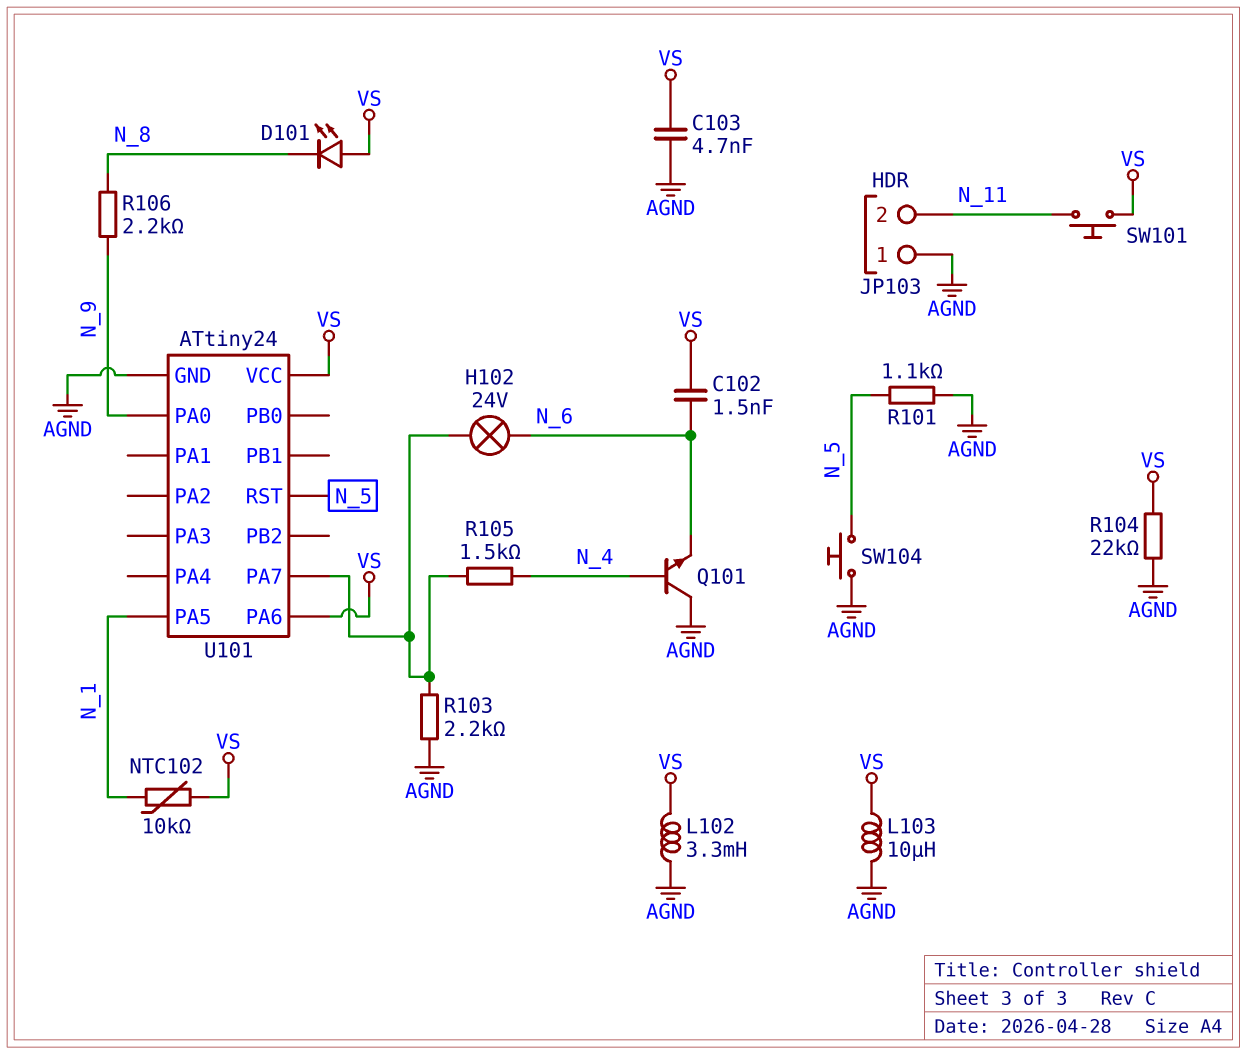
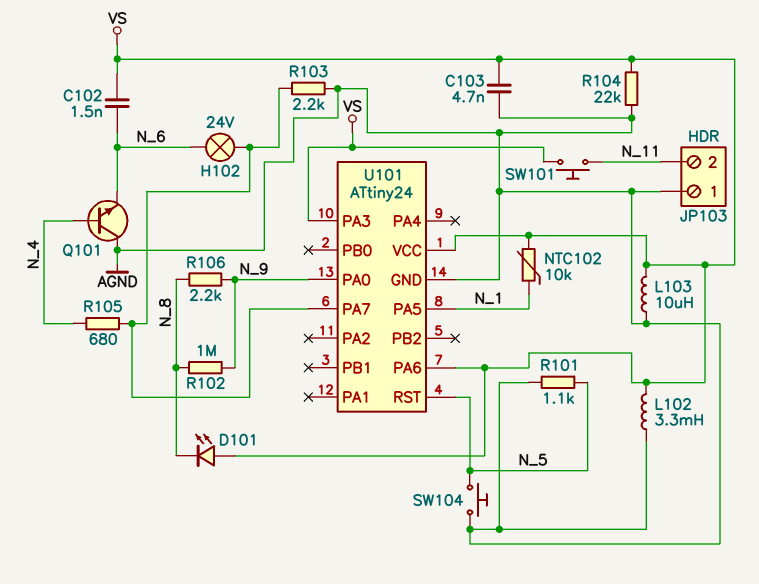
R102: none -> 1M (N_8, N_9)
R105: 1.5k (N_4, U101/PA7) -> 680 (N_4, U101/PA7)
U101 pin PA3: none -> VS

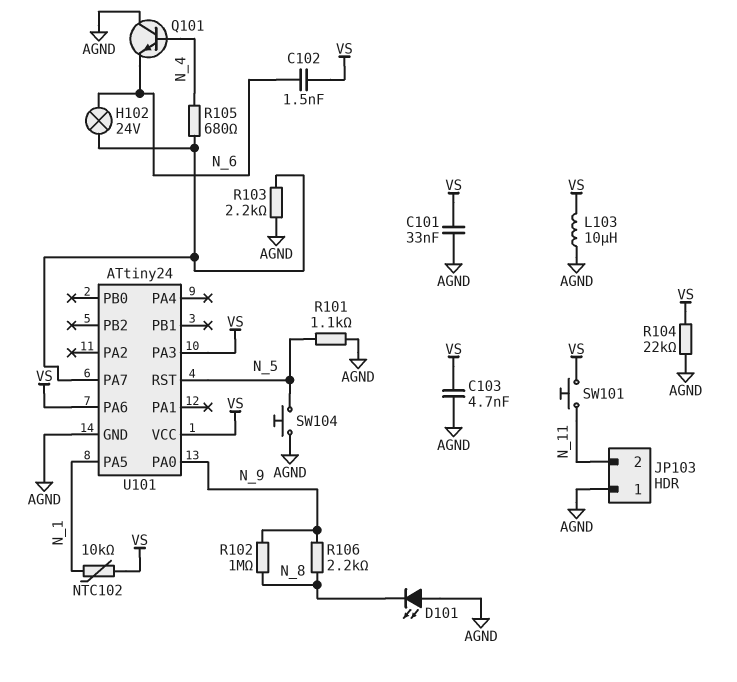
C101: none -> 33nF (AGND, VS)
D101: LED (A VS, K N_8) -> LED (A AGND, K N_8)
L102: 3.3mH (AGND, VS) -> none

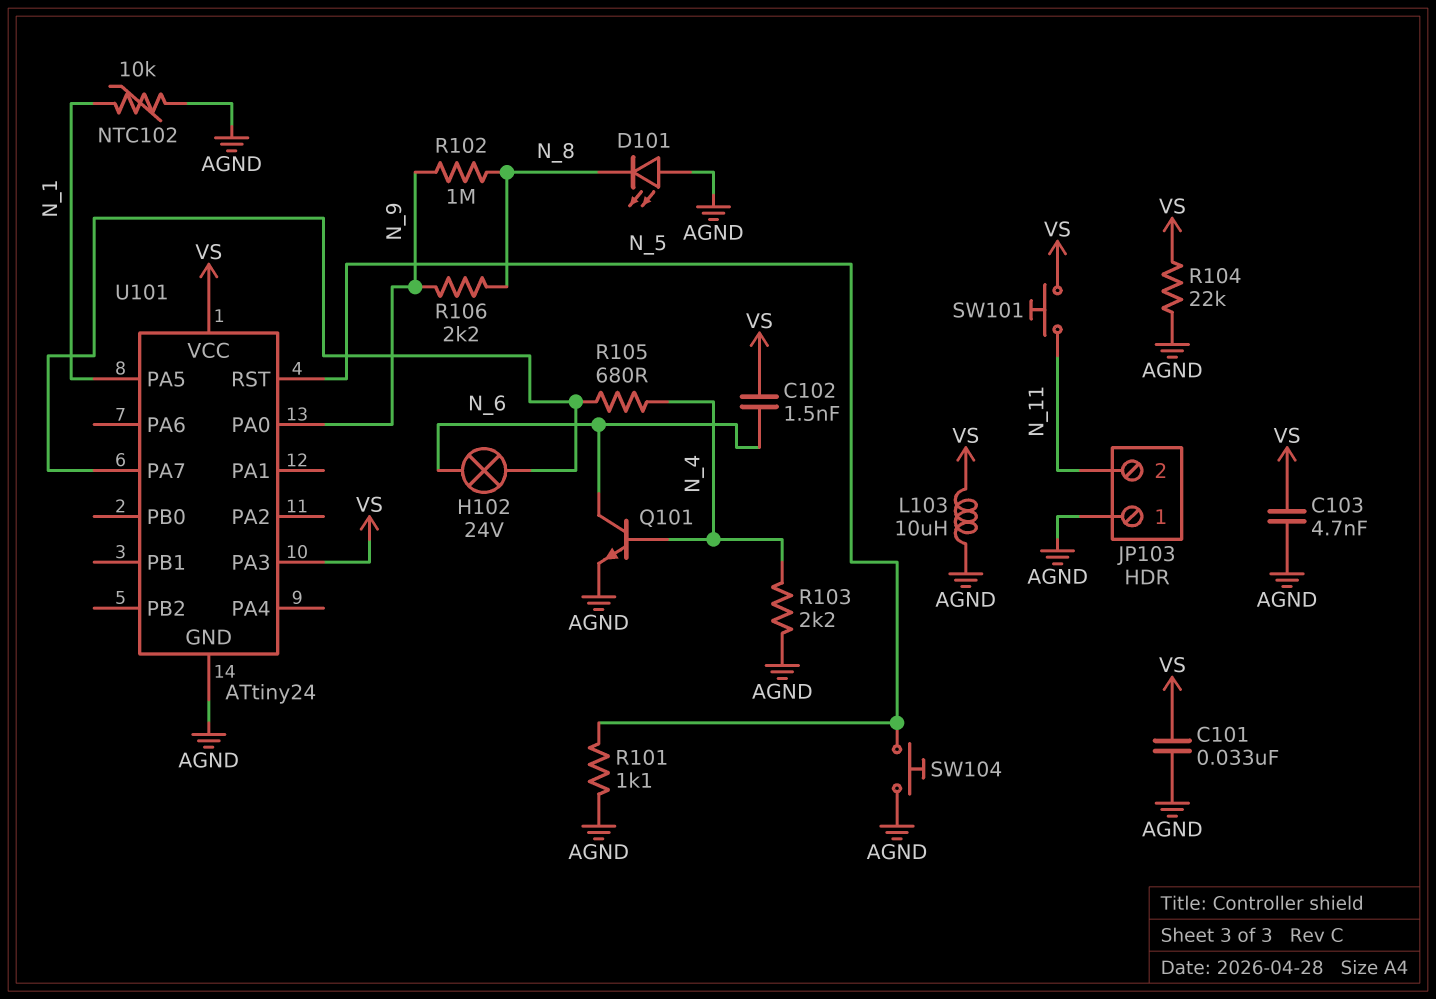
NTC102: 10k (N_1, VS) -> 10k (AGND, N_1)
Q101: NPN (B N_4, C AGND, E N_6) -> NPN (B N_4, C N_6, E AGND)
R103: 2.2k (AGND, U101/PA7) -> 2.2k (AGND, N_4)
U101 pin PA6: VS -> none

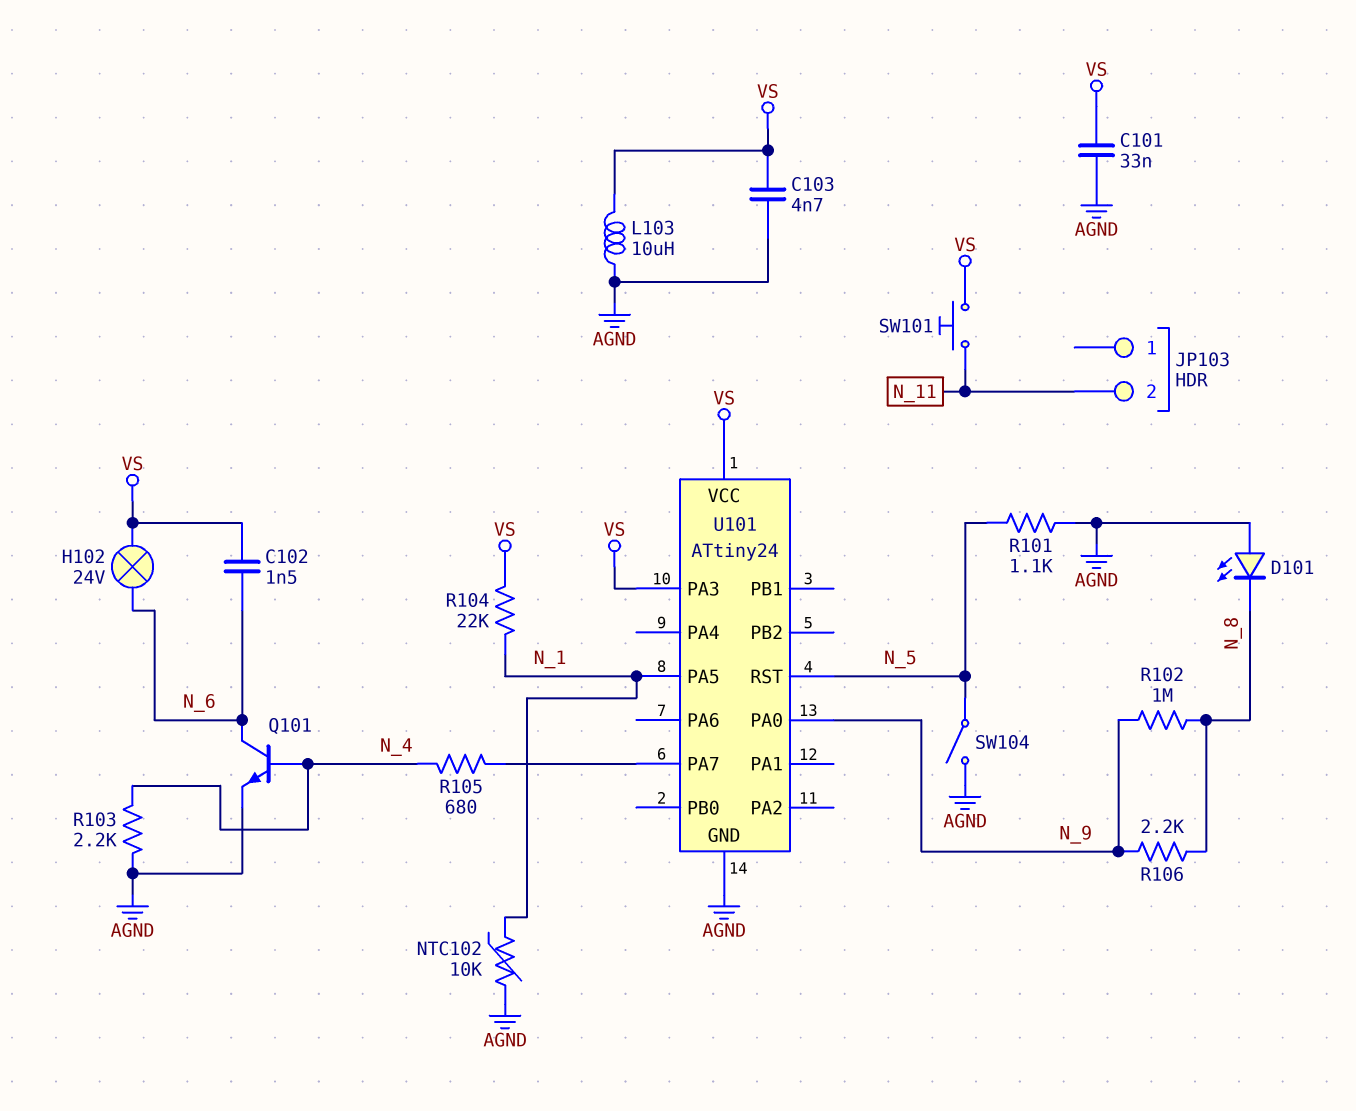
H102: lamp 24V (N_6, U101/PA7) -> lamp 24V (N_6, VS)
JP103 pin 1: AGND -> none
R104: 22k (AGND, VS) -> 22k (N_1, VS)
SW104: button (AGND, N_5) -> switch (AGND, N_5)

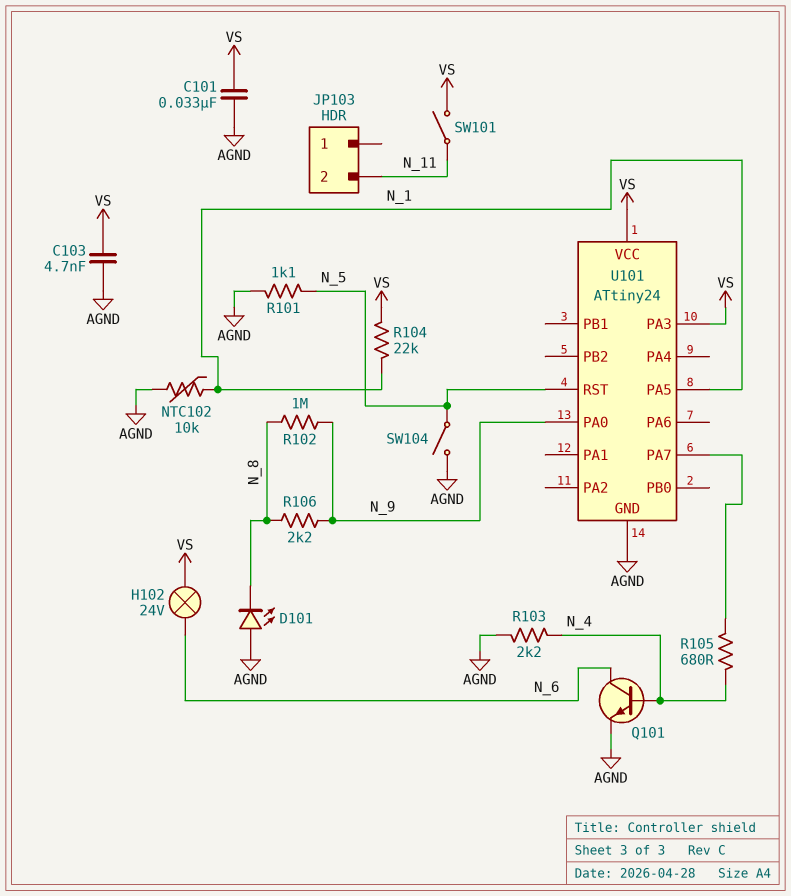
C102: 1.5nF (N_6, VS) -> none
L103: 10uH (AGND, VS) -> none
SW101: button (N_11, VS) -> switch (N_11, VS)

